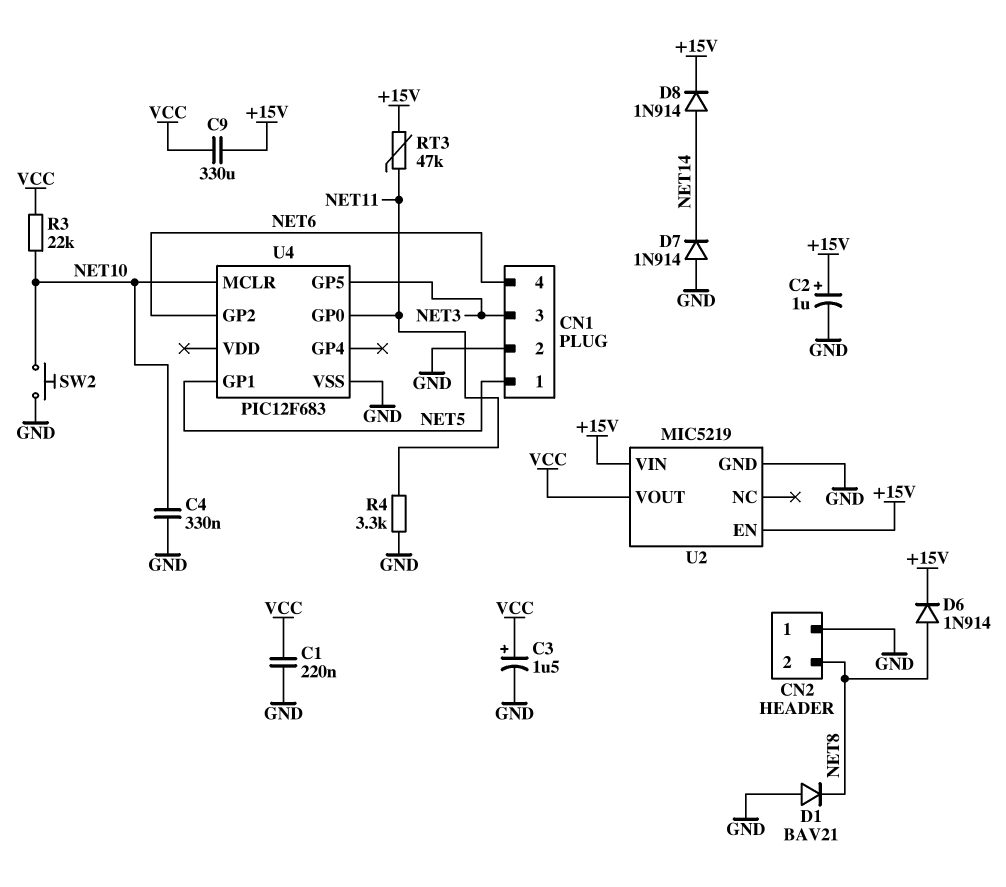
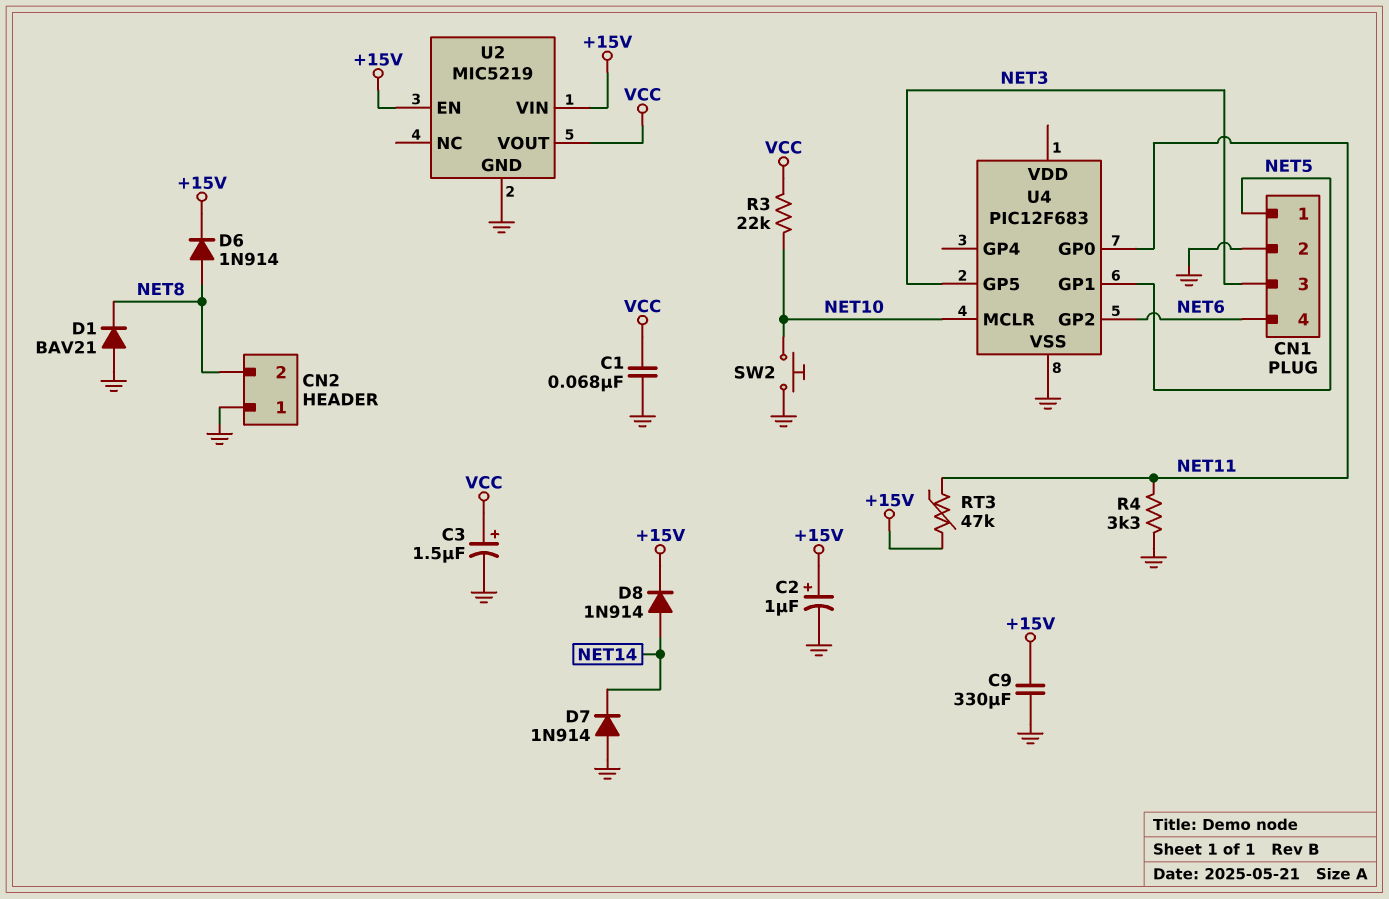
C1: 220nF (GND, VCC) -> 68nF (GND, VCC)
C4: 330nF (GND, NET10) -> none
C9: 330uF (+15V, VCC) -> 330uF (+15V, GND)

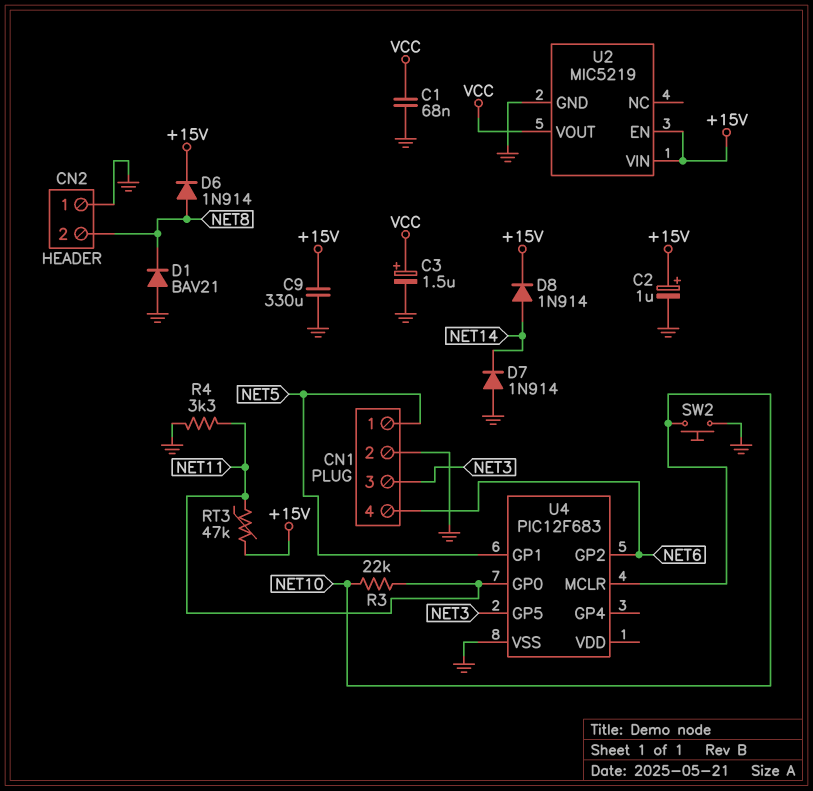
R3: 22k (NET10, VCC) -> 22k (NET10, NET11)

